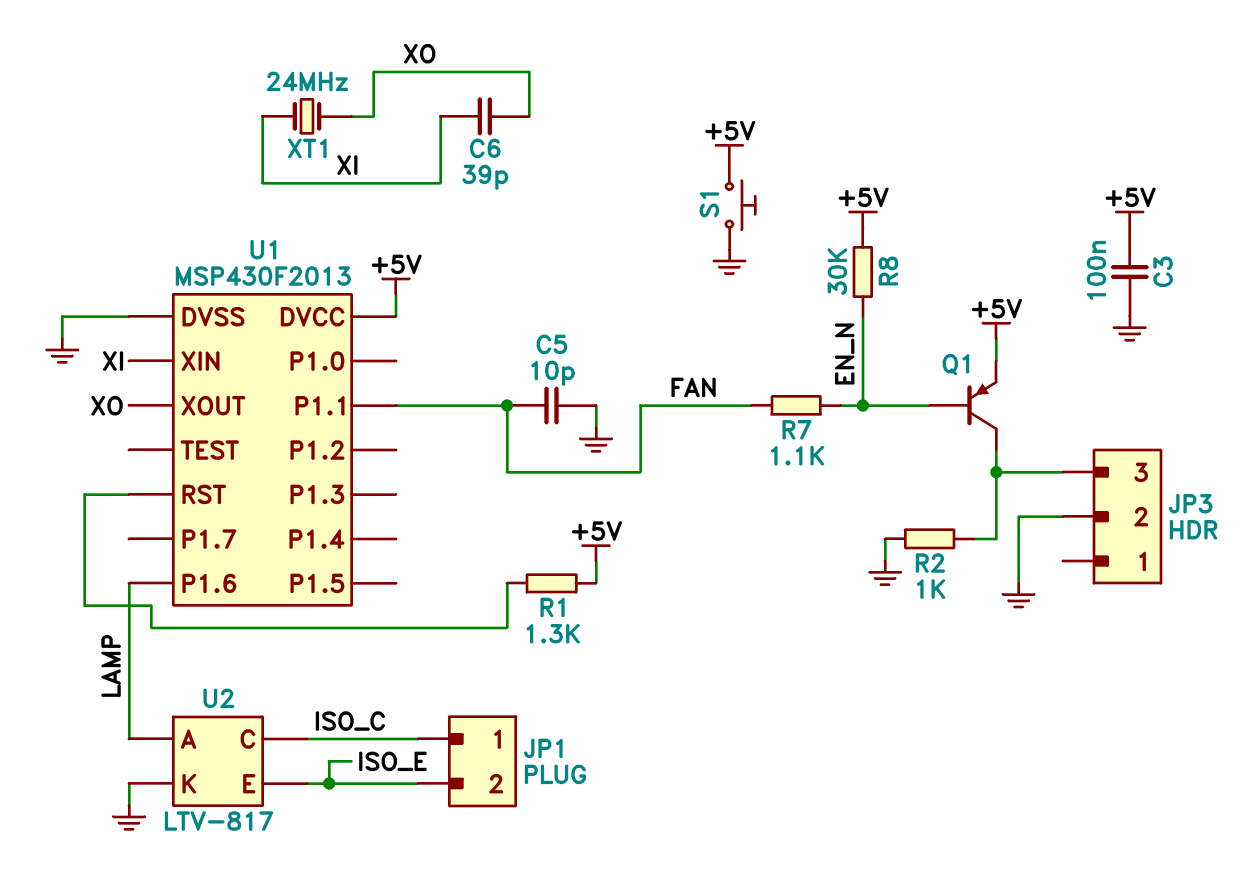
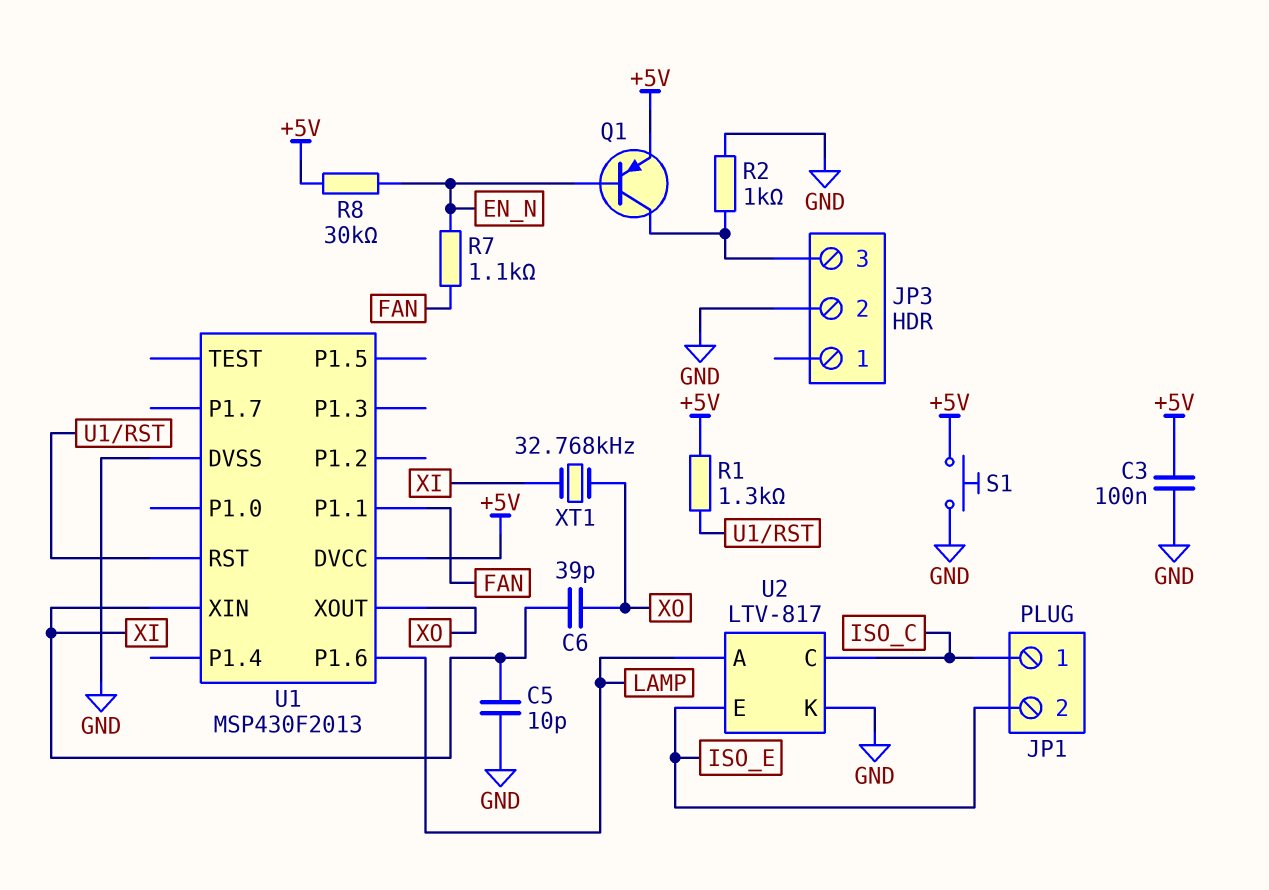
C5: 10pF (FAN, GND) -> 10pF (GND, XI)
XT1: 24MHz (XI, XO) -> 32.768kHz (XI, XO)

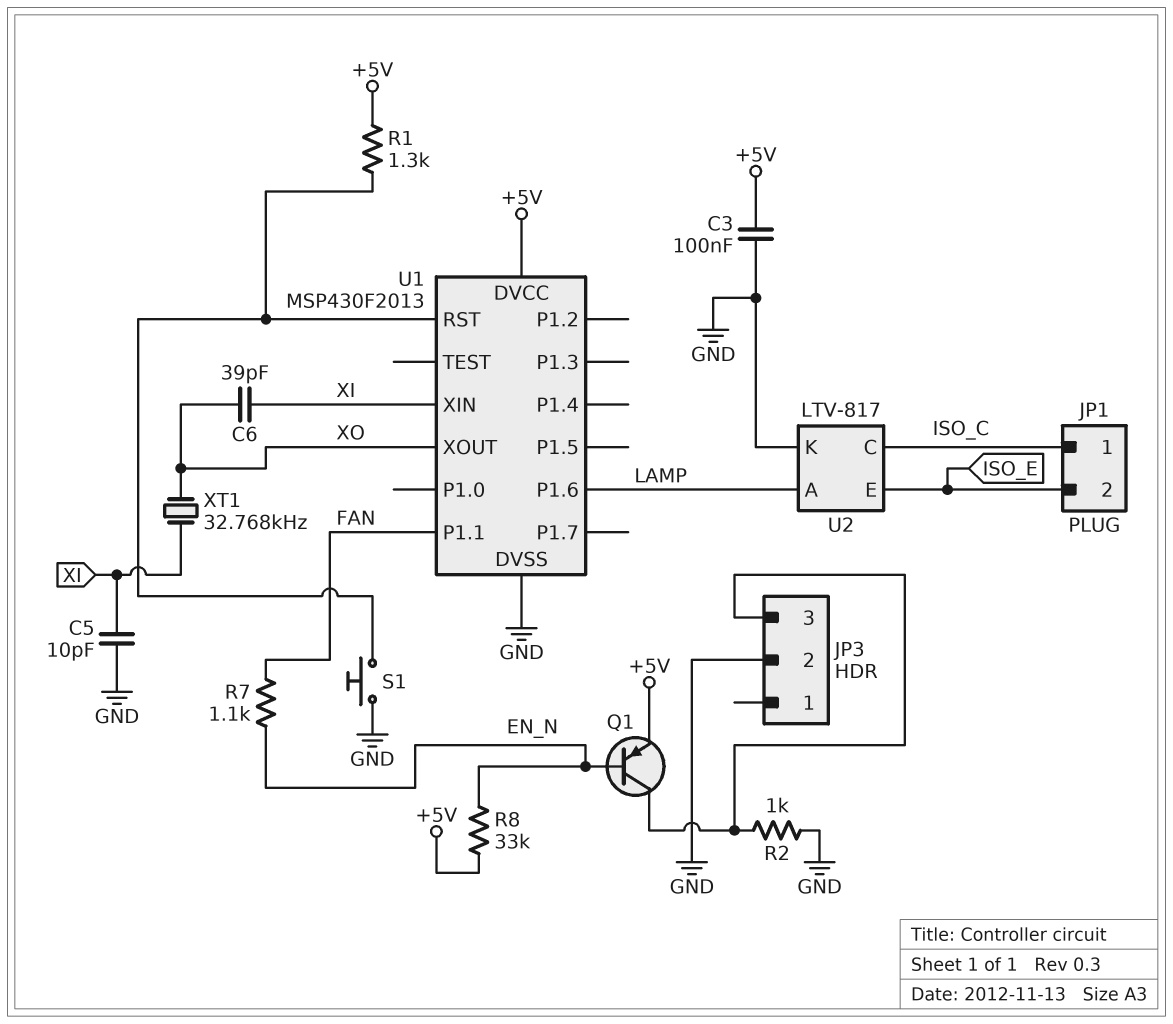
R8: 30k (+5V, EN_N) -> 33k (+5V, EN_N)
S1: button (+5V, GND) -> button (GND, U1/RST)

